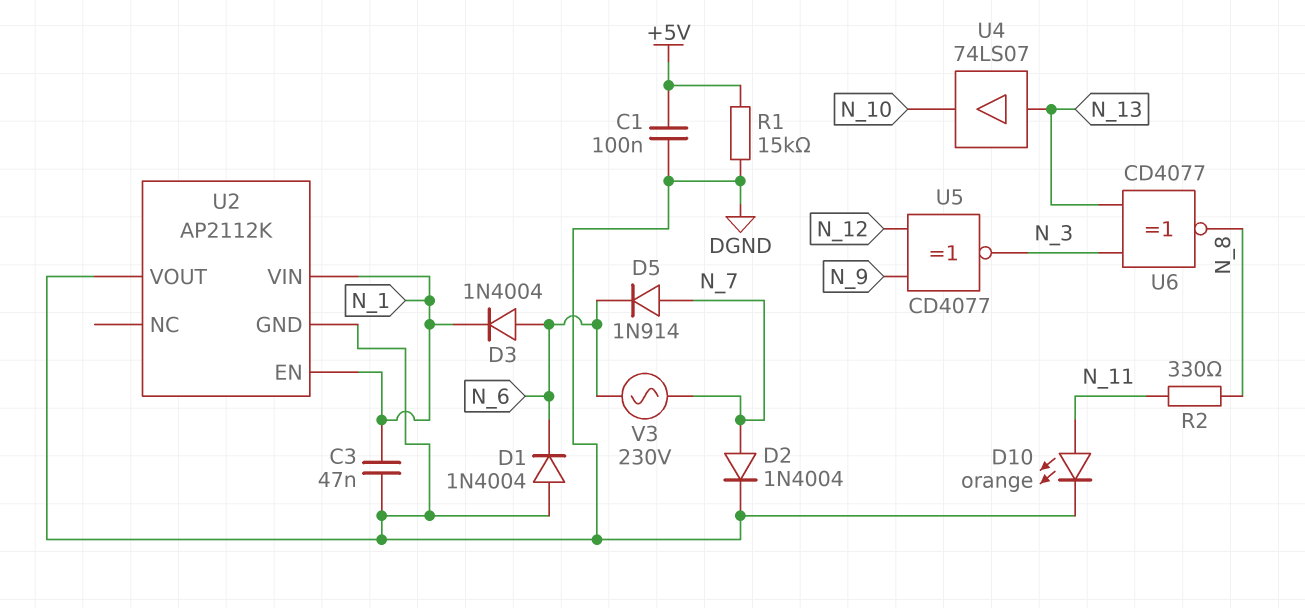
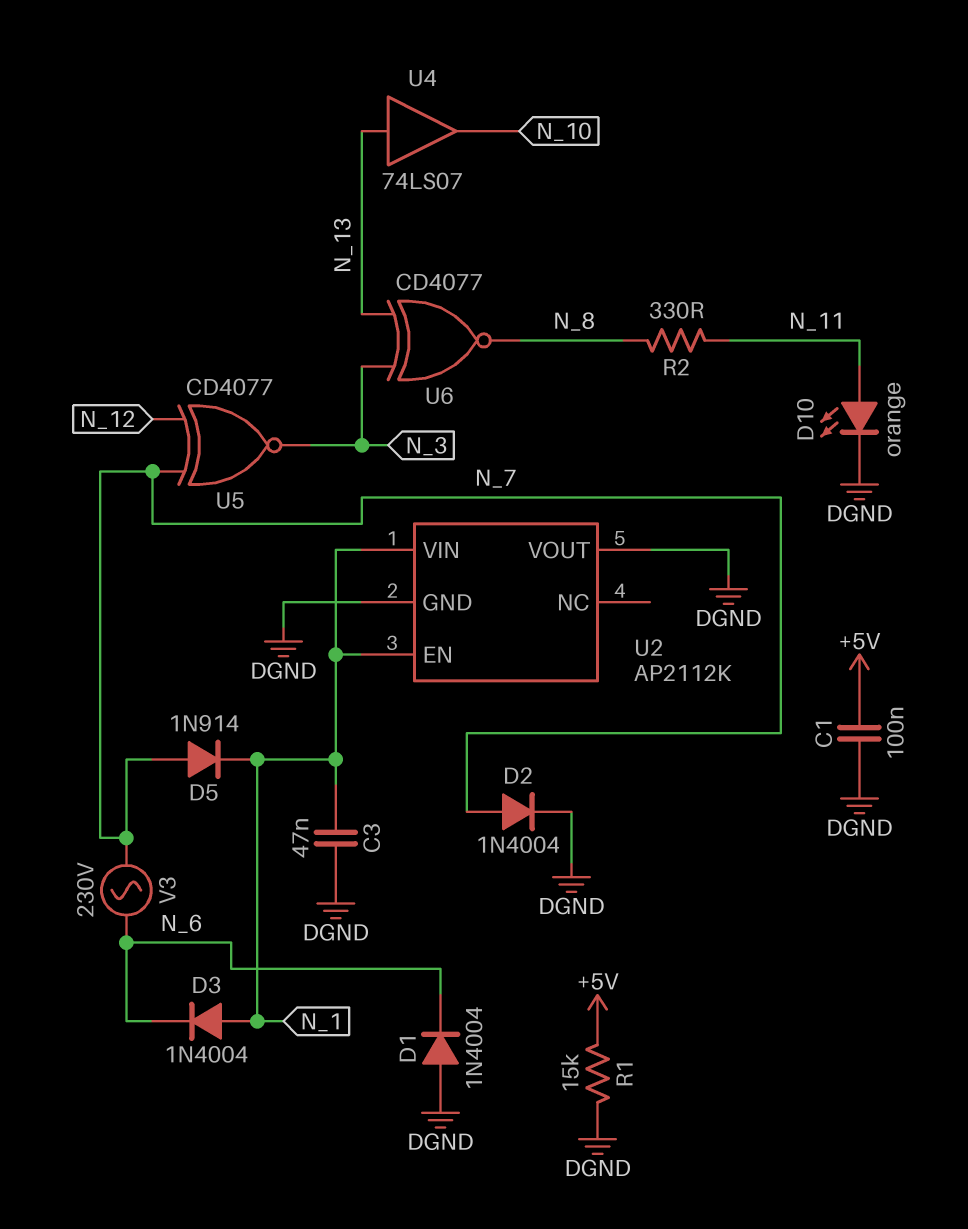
D3: diode 1N4004 (A N_6, K N_1) -> diode 1N4004 (A N_1, K N_6)
D5: diode 1N914 (A N_7, K N_6) -> diode 1N914 (A N_7, K N_1)
U5: XNOR CD4077 (in N_9, in N_12, out N_3) -> XNOR CD4077 (in N_7, in N_12, out N_3)

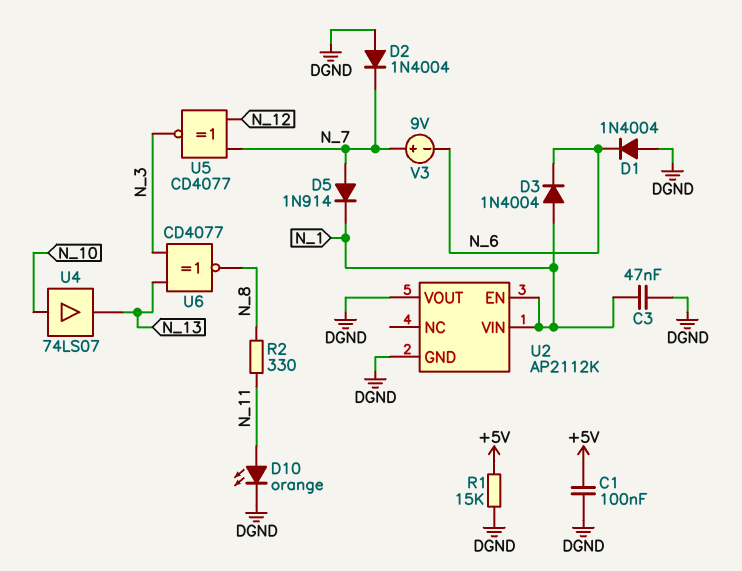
D2: diode 1N4004 (A N_7, K DGND) -> diode 1N4004 (A DGND, K N_7)
U4: buffer 74LS07 (in N_13, out N_10) -> buffer 74LS07 (in N_10, out N_13)
V3: AC 230V (N_6, N_7) -> 9V (plus N_7, minus N_6)

